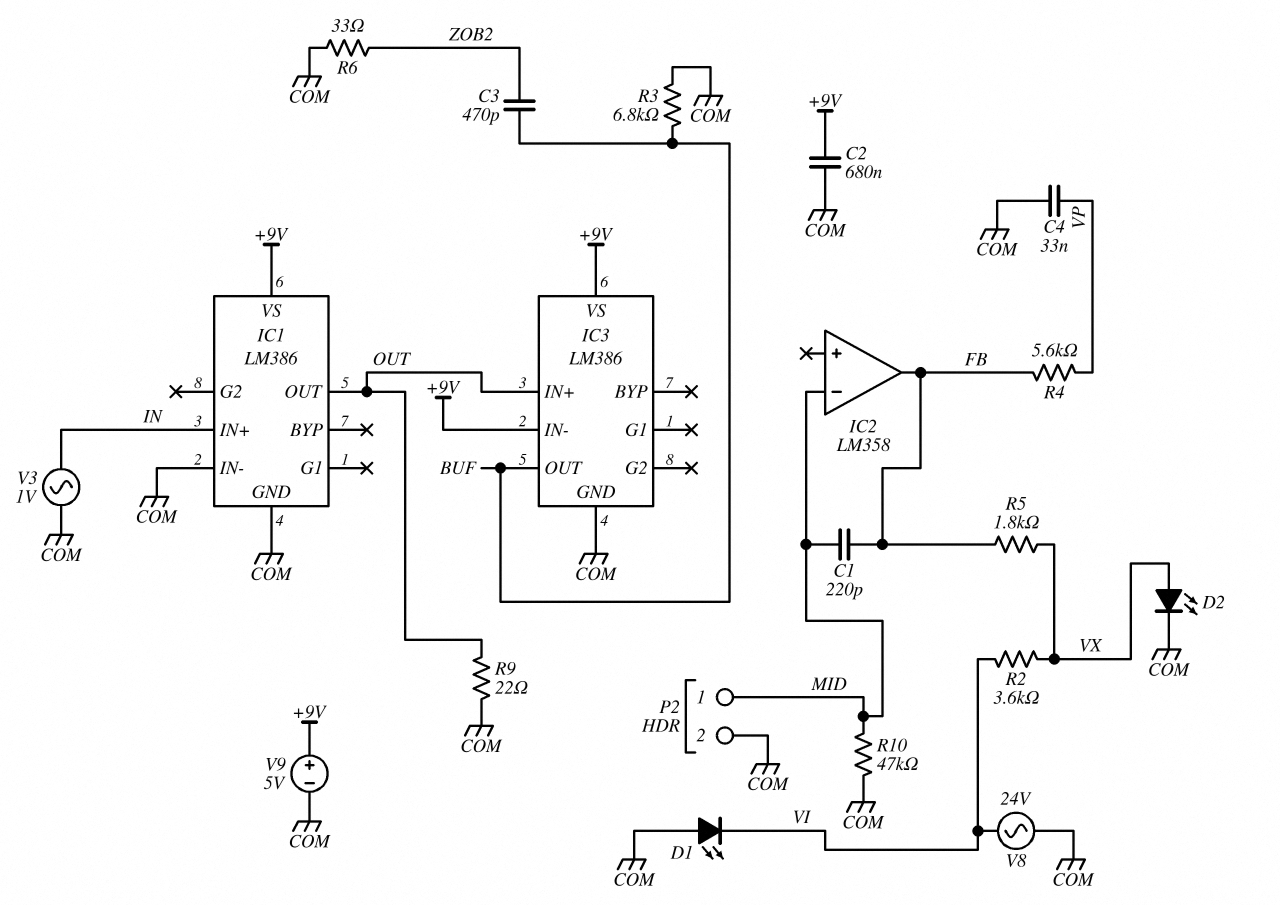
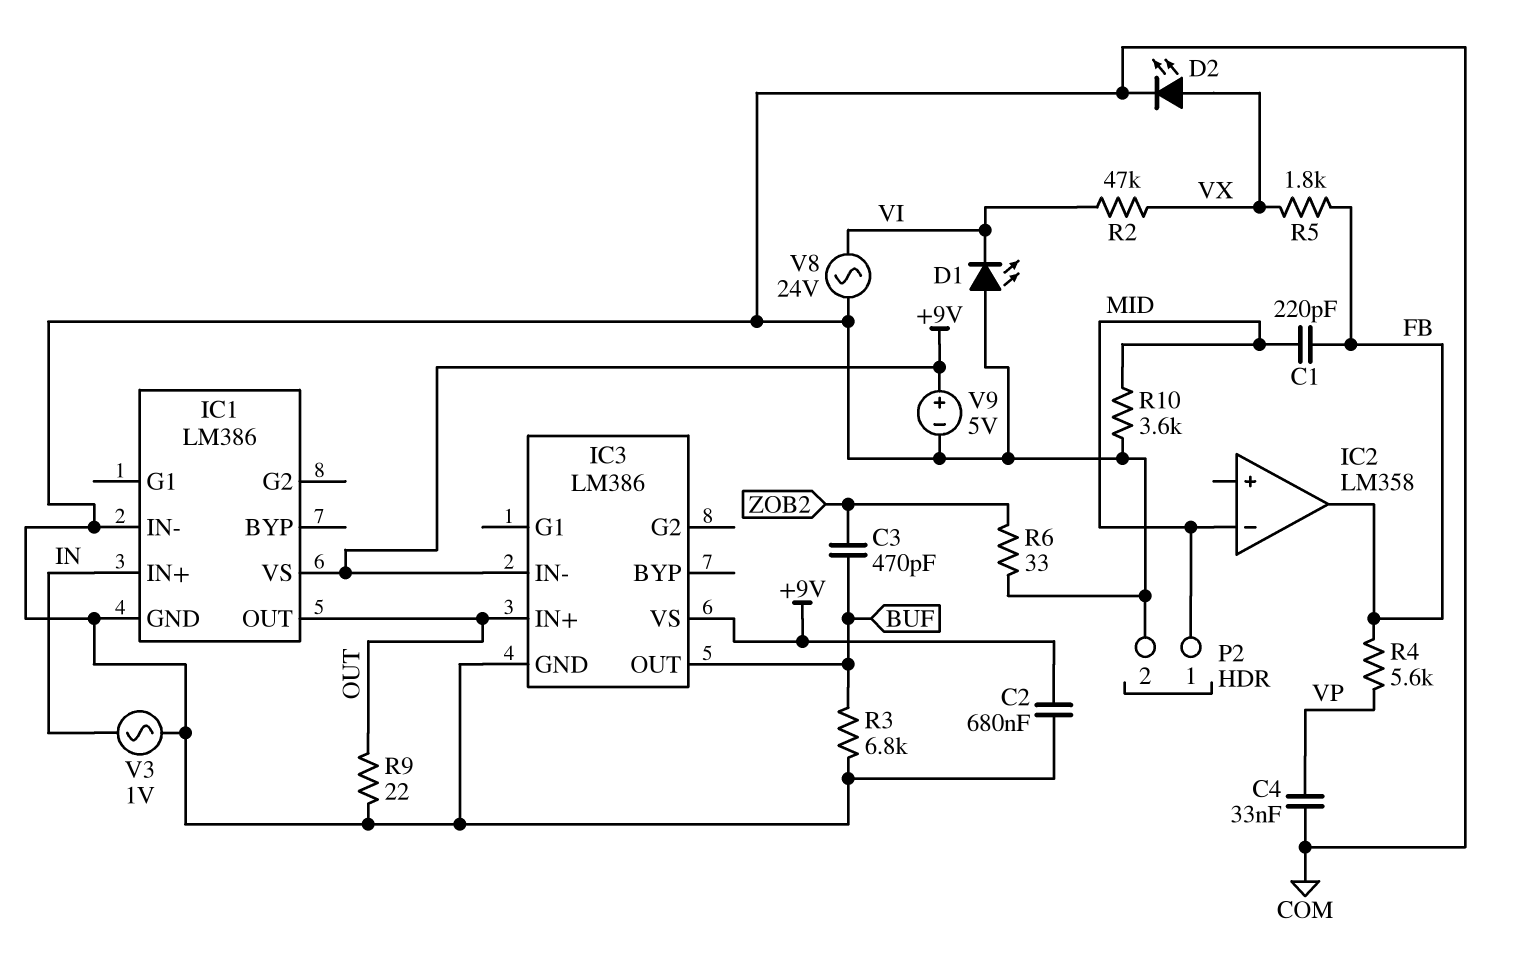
R2: 3.6k (VI, VX) -> 47k (VI, VX)
R10: 47k (COM, MID) -> 3.6k (COM, MID)

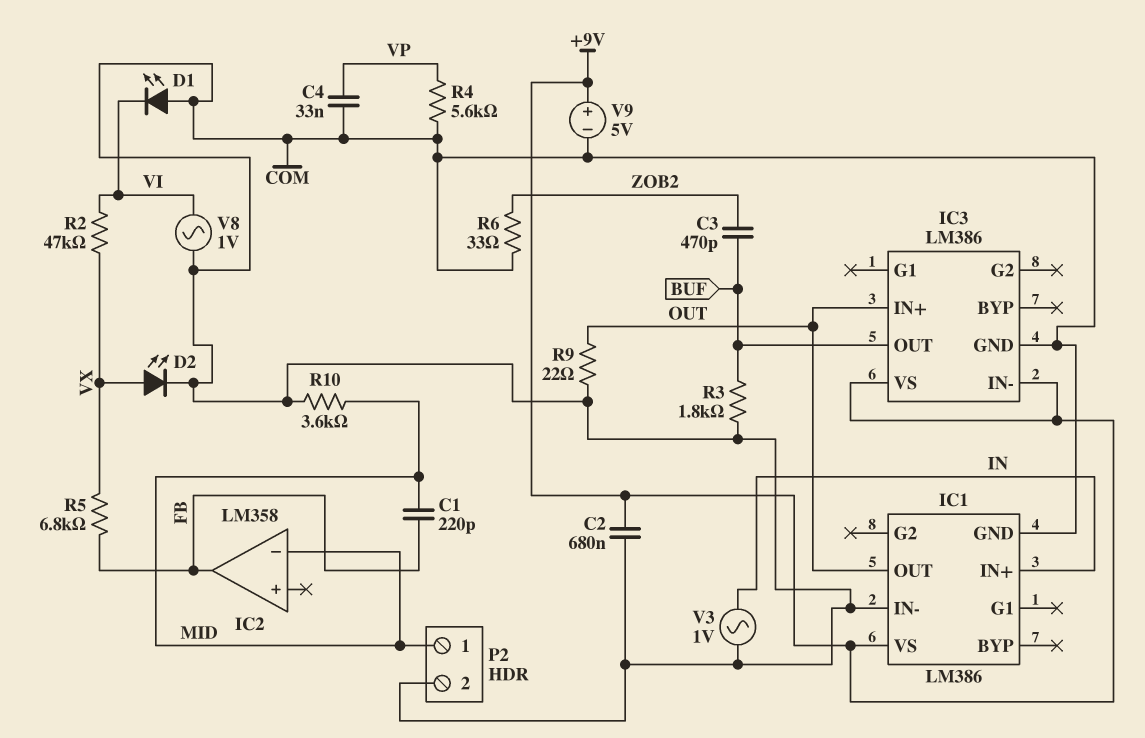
R3: 6.8k (BUF, COM) -> 1.8k (BUF, COM)
R4: 5.6k (FB, VP) -> 5.6k (COM, VP)
R5: 1.8k (FB, VX) -> 6.8k (FB, VX)
V8: AC 24V (COM, VI) -> AC 1V (COM, VI)

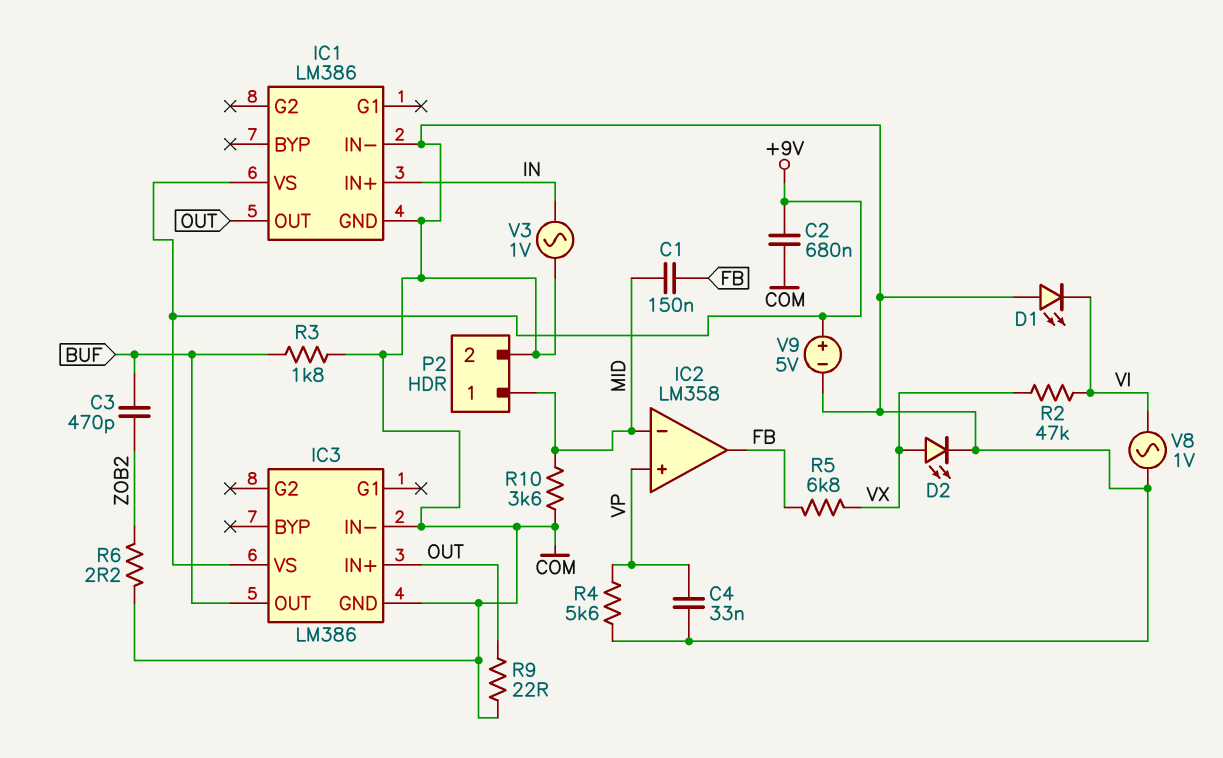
C1: 220pF (FB, MID) -> 150nF (FB, MID)
IC2 pin in+: none -> VP
IC3 pin IN-: +9V -> COM
R6: 33 (COM, ZOB2) -> 2.2 (COM, ZOB2)

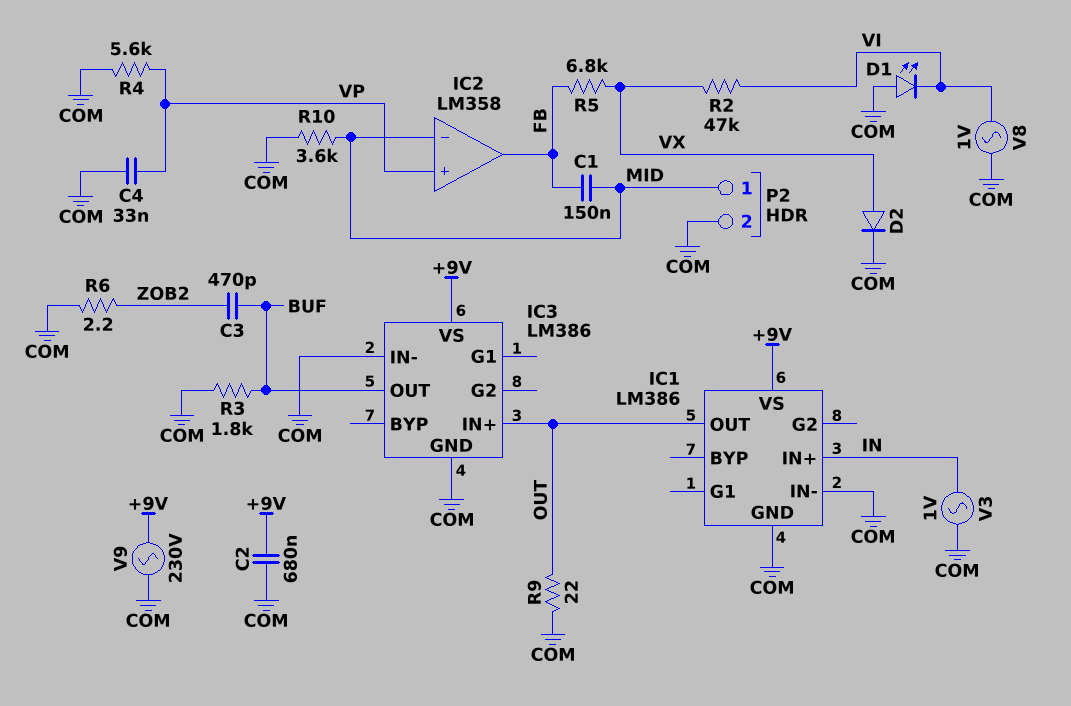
D2: LED (A VX, K COM) -> diode (A VX, K COM)
V9: 5V (plus +9V, minus COM) -> AC 230V (+9V, COM)

